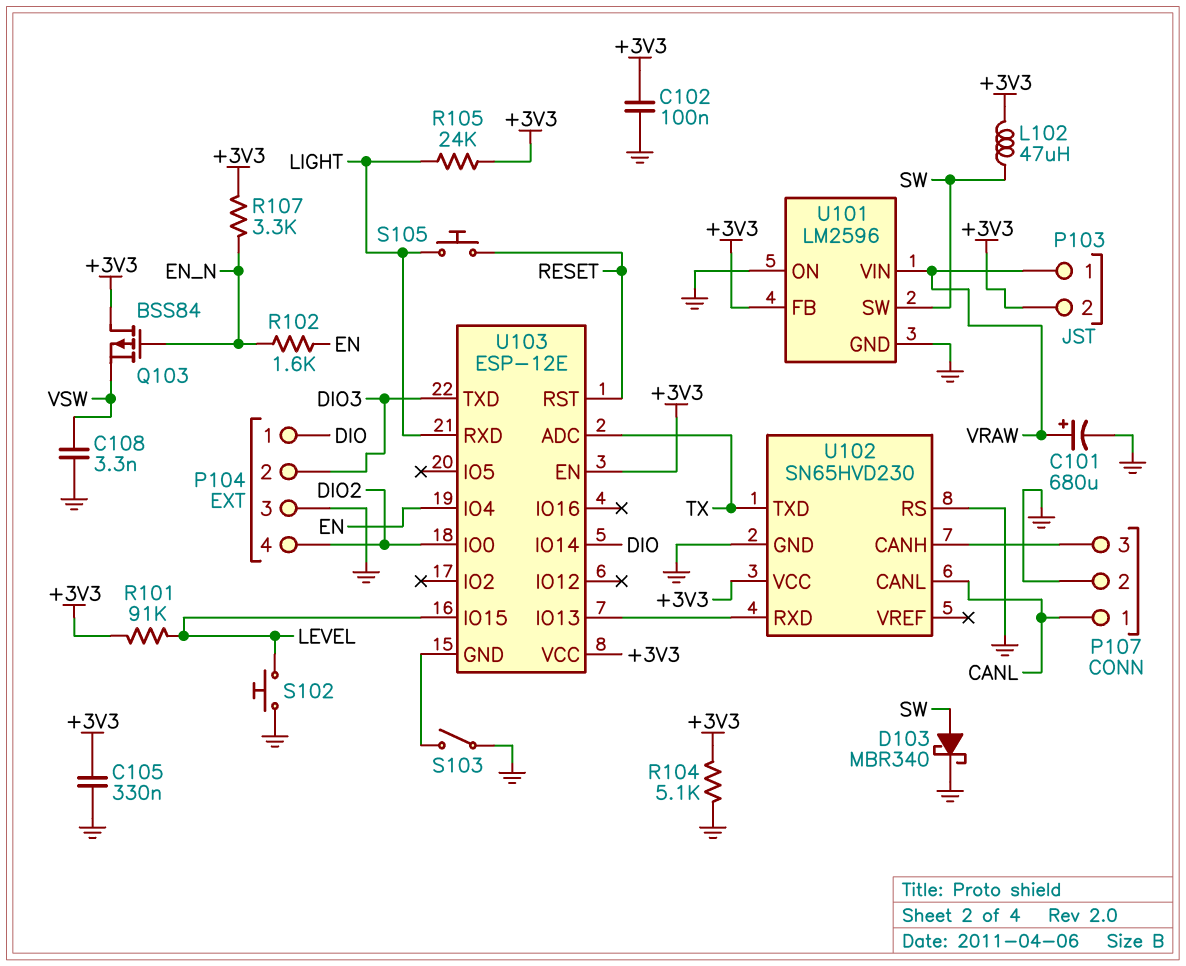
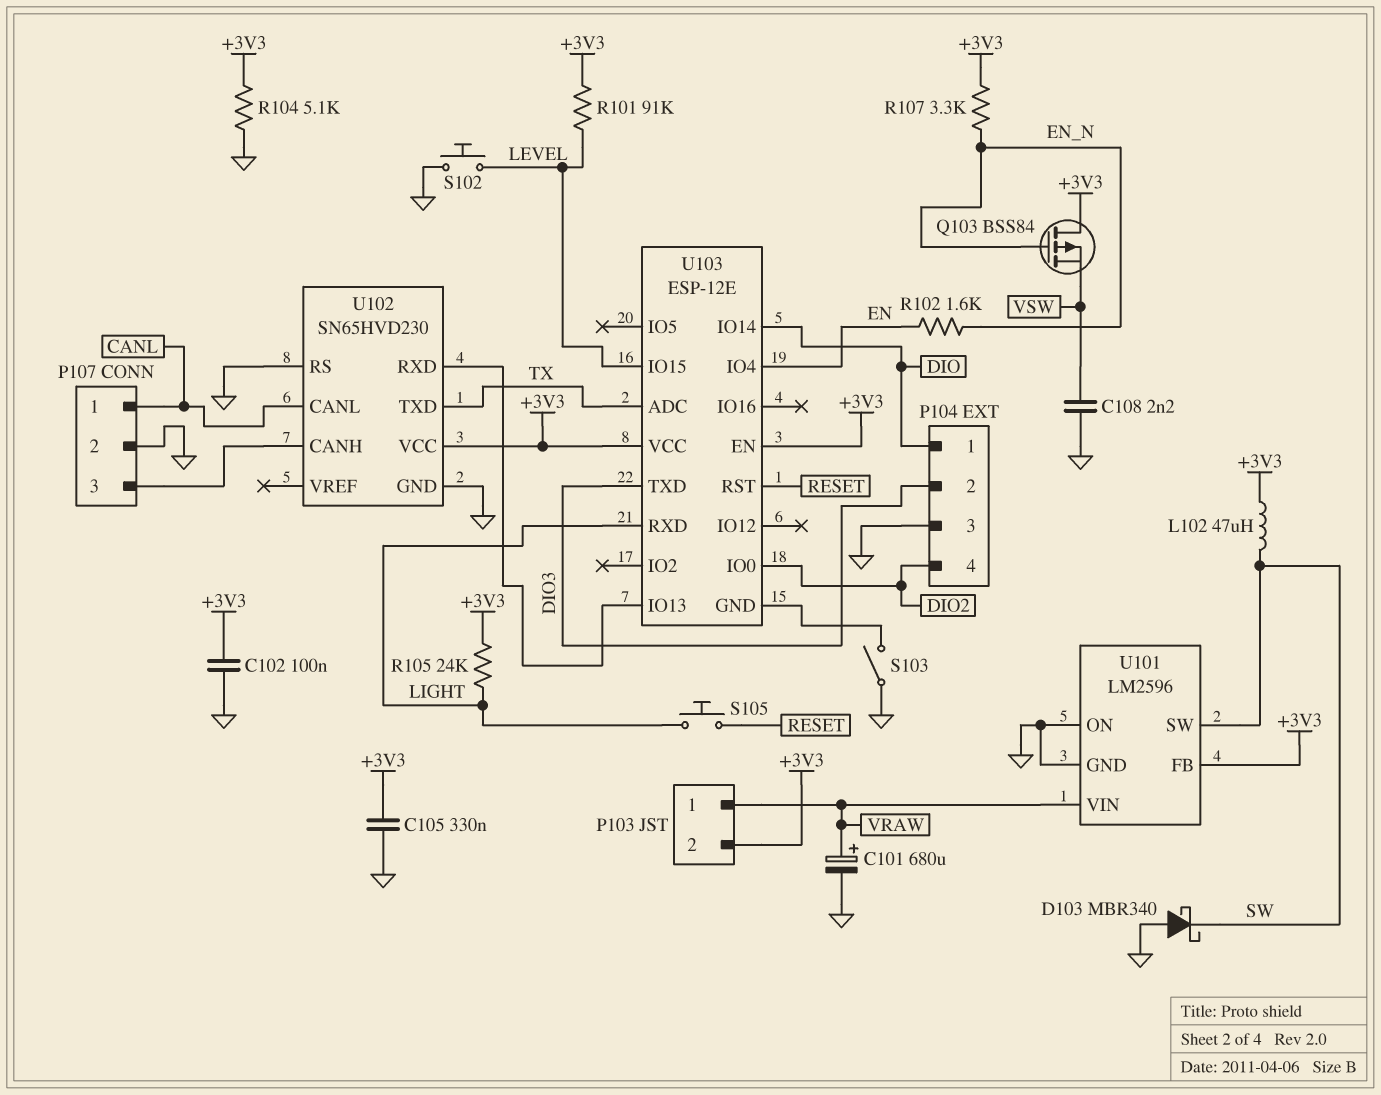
C108: 3.3nF (GND, VSW) -> 2.2nF (GND, VSW)
D103: schottky MBR340 (A SW, K GND) -> schottky MBR340 (A GND, K SW)

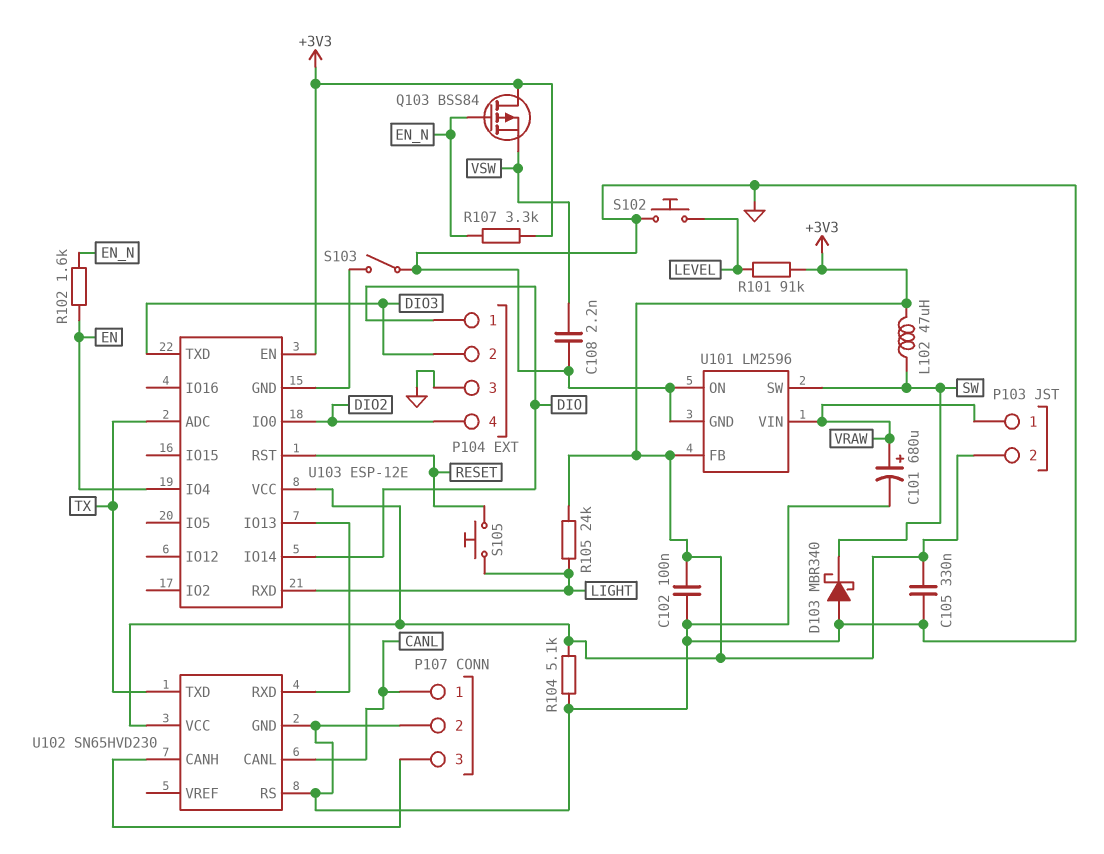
U103 pin IO15: LEVEL -> none

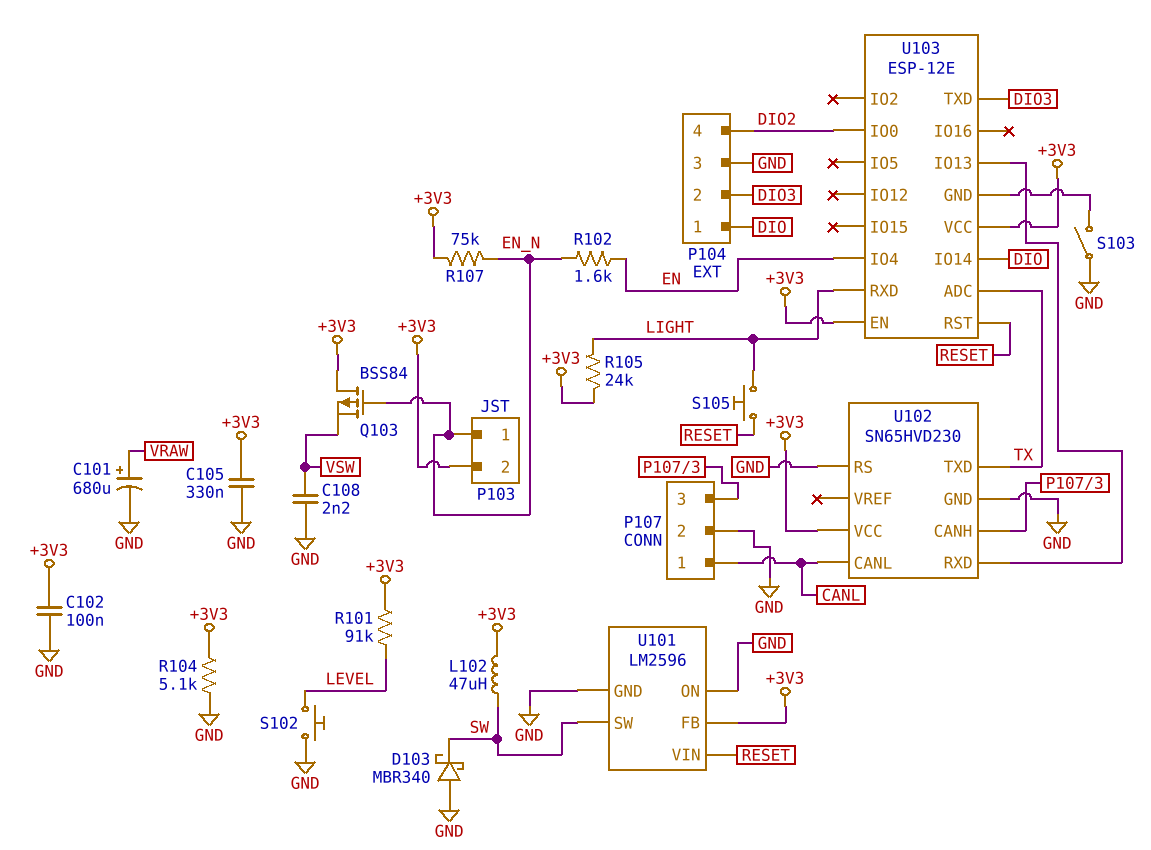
P103 pin 1: VRAW -> EN_N
R107: 3.3k (+3V3, EN_N) -> 75k (+3V3, EN_N)
U101 pin VIN: VRAW -> RESET

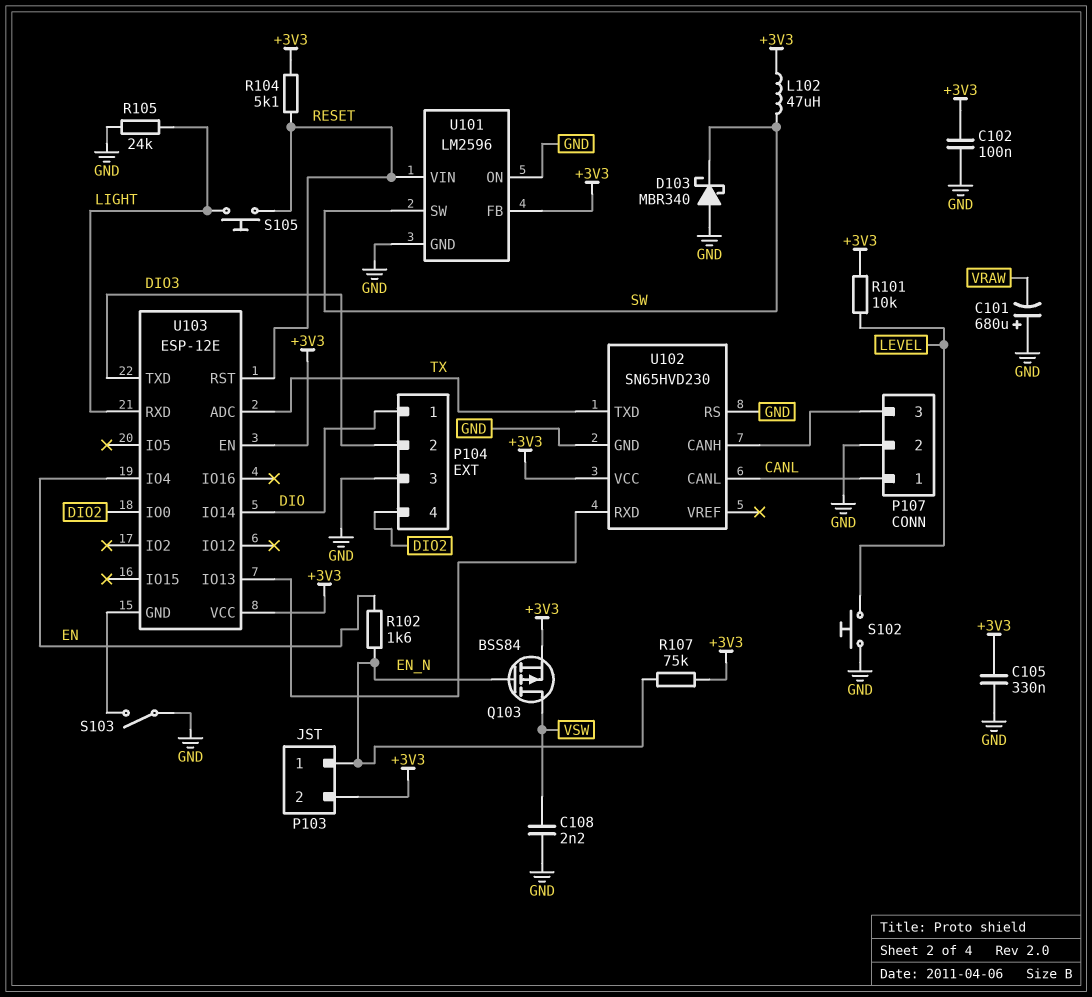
C101: 680uF (plus VRAW, minus GND) -> 680uF (plus GND, minus VRAW)
Q103: PMOS BSS84 (G EN_N, D +3V3, S VSW) -> PMOS BSS84 (G EN_N, D VSW, S +3V3)
R101: 91k (+3V3, LEVEL) -> 10k (+3V3, LEVEL)
R104: 5.1k (+3V3, GND) -> 5.1k (+3V3, RESET)
R105: 24k (+3V3, LIGHT) -> 24k (GND, LIGHT)

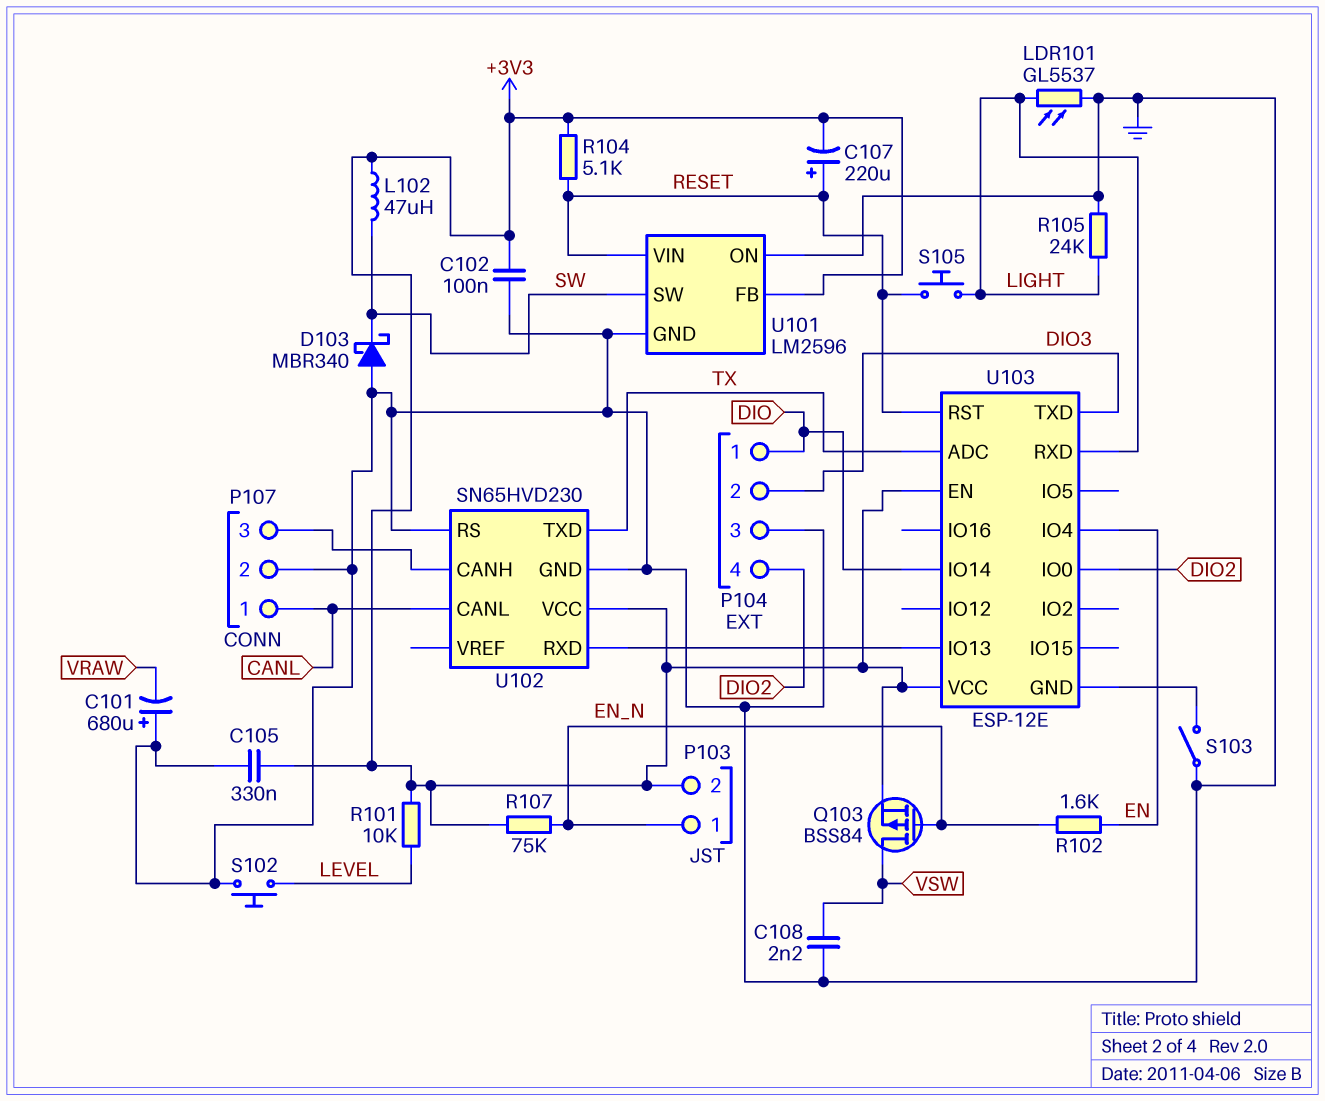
C107: none -> 220uF (plus RESET, minus +3V3)
LDR101: none -> GL5537 (GND, LIGHT)

